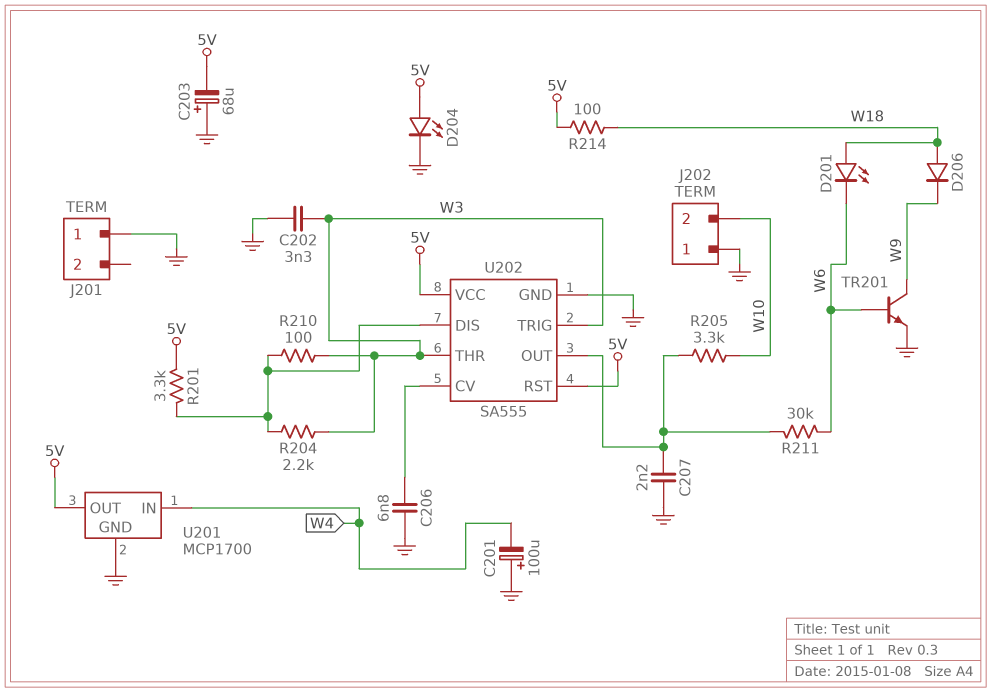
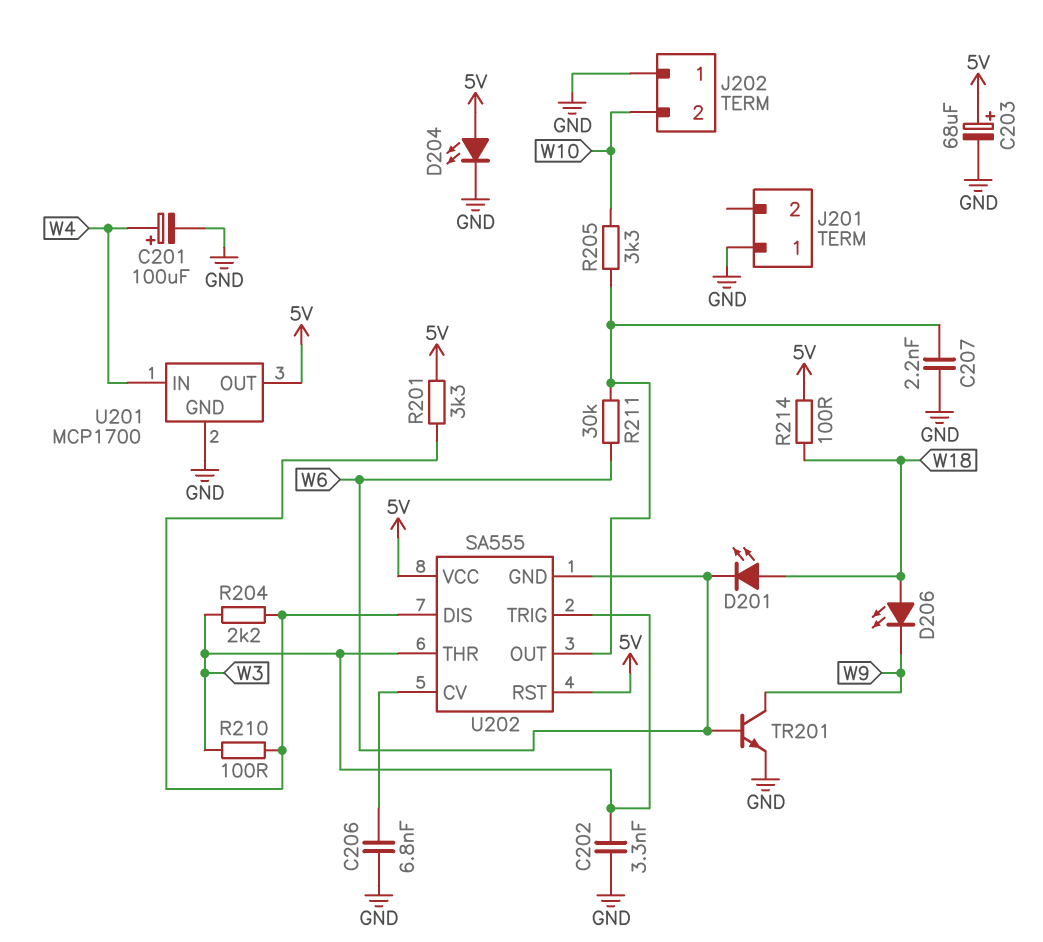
C201: 100uF (plus GND, minus W4) -> 100uF (plus W4, minus GND)
C203: 68uF (plus GND, minus 5V) -> 68uF (plus 5V, minus GND)
D206: diode (A W18, K W9) -> LED (A W18, K W9)
U202 pin GND: GND -> W6

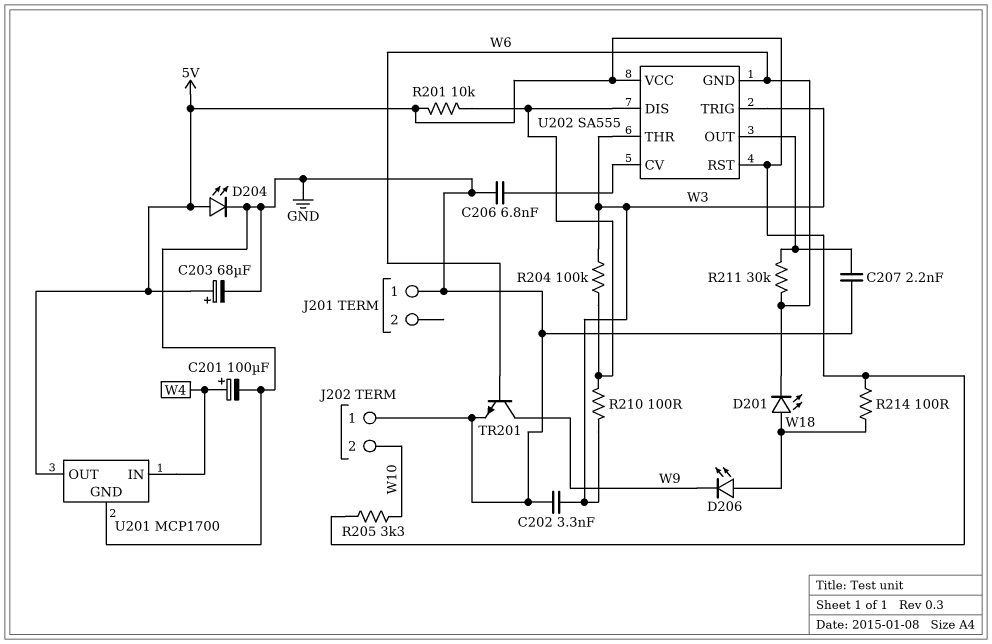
R201: 3.3k (5V, U202/DIS) -> 10k (5V, U202/DIS)
R204: 2.2k (U202/DIS, W3) -> 100k (U202/DIS, W3)
R205: 3.3k (U202/OUT, W10) -> 3.3k (5V, W10)

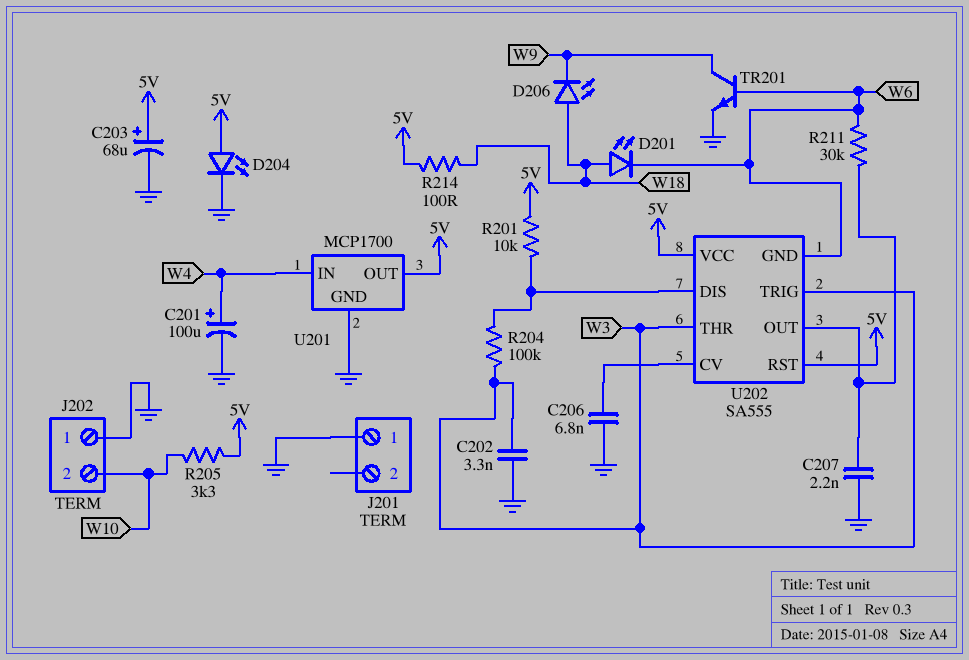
R210: 100 (U202/DIS, W3) -> none

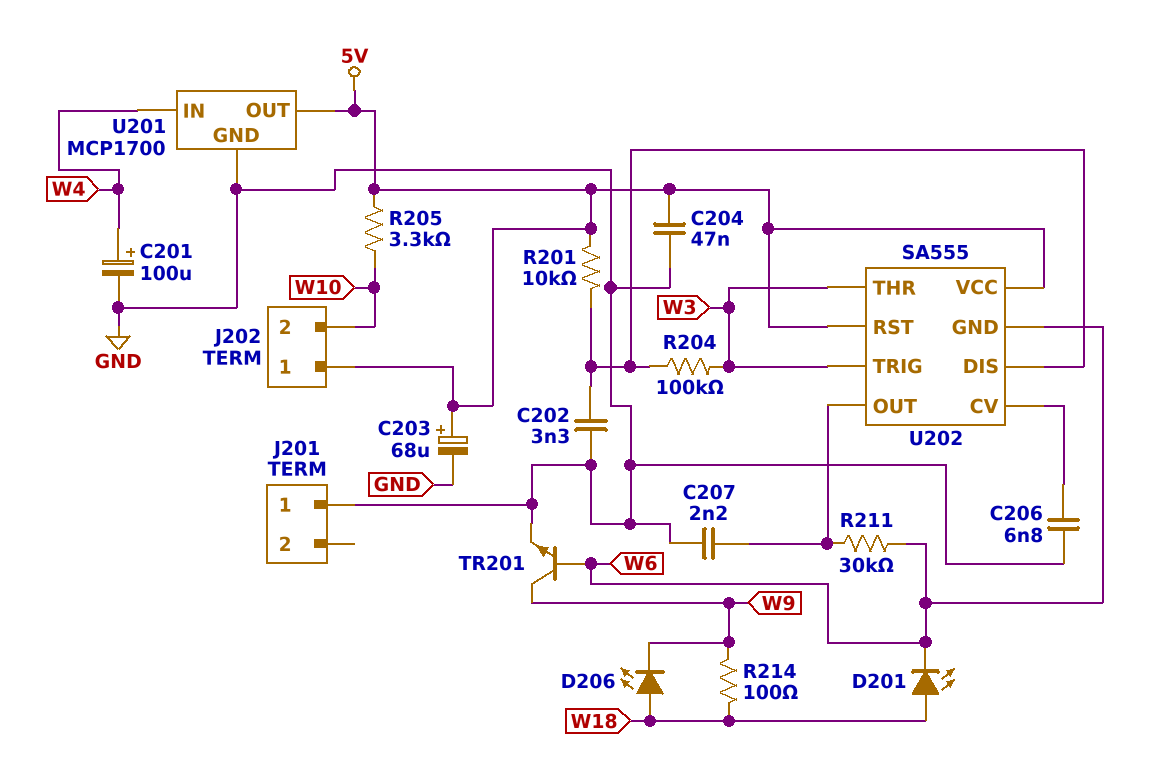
C202: 3.3nF (GND, W3) -> 3.3nF (GND, U202/DIS)
C204: none -> 47nF (5V, GND)
D204: LED (A 5V, K GND) -> none
J202 pin 1: GND -> 5V
R214: 100 (5V, W18) -> 100 (W9, W18)

